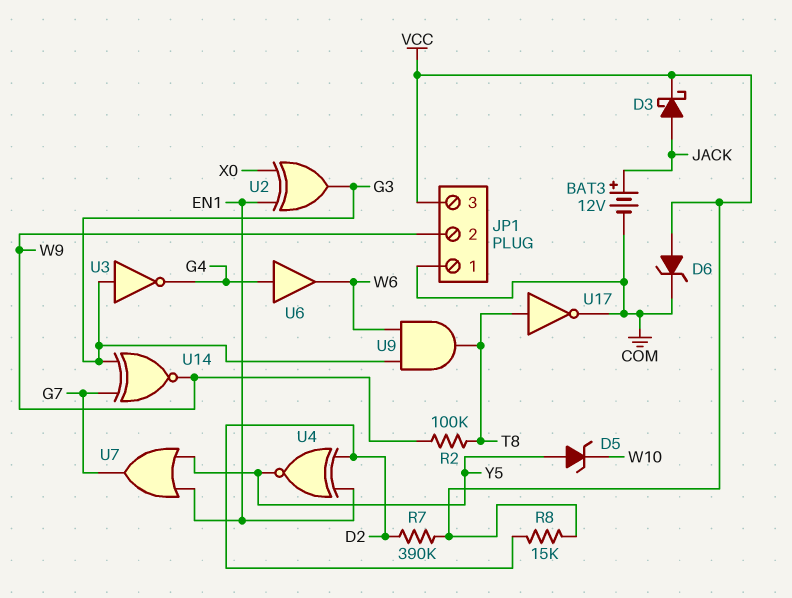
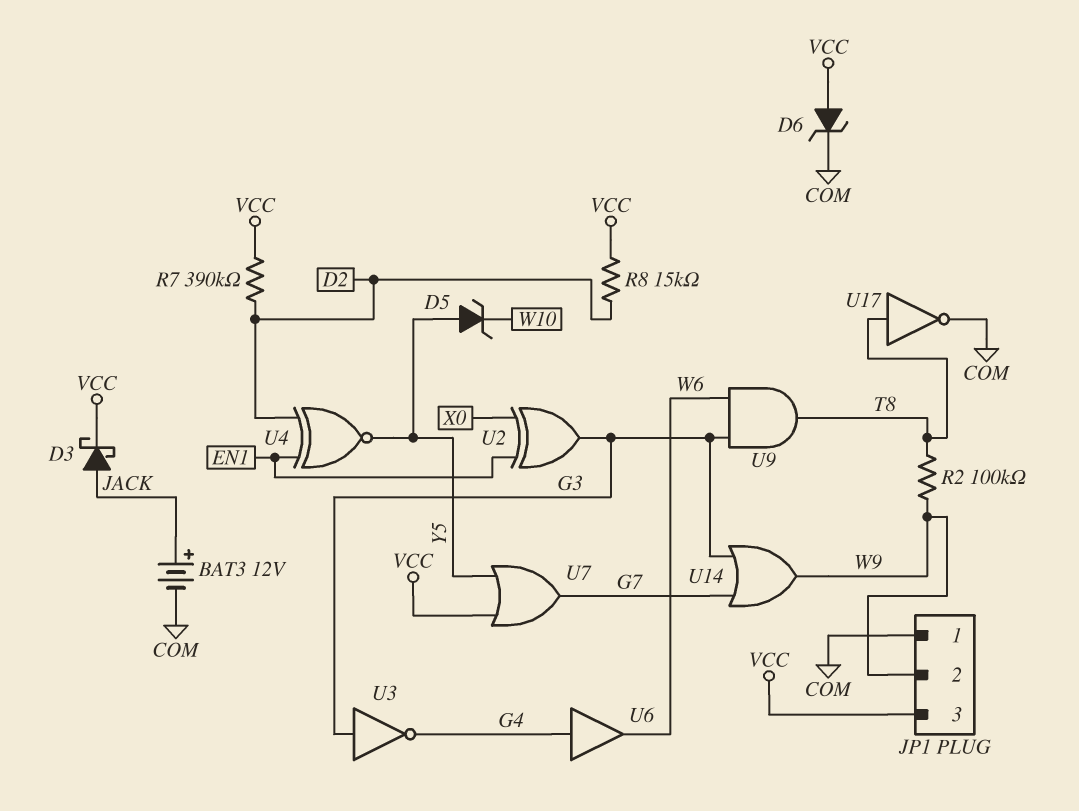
U7: OR (in EN1, in Y5, out G7) -> OR (in VCC, in Y5, out G7)
U14: XNOR (in G3, in G7, out W9) -> OR (in G3, in G7, out W9)

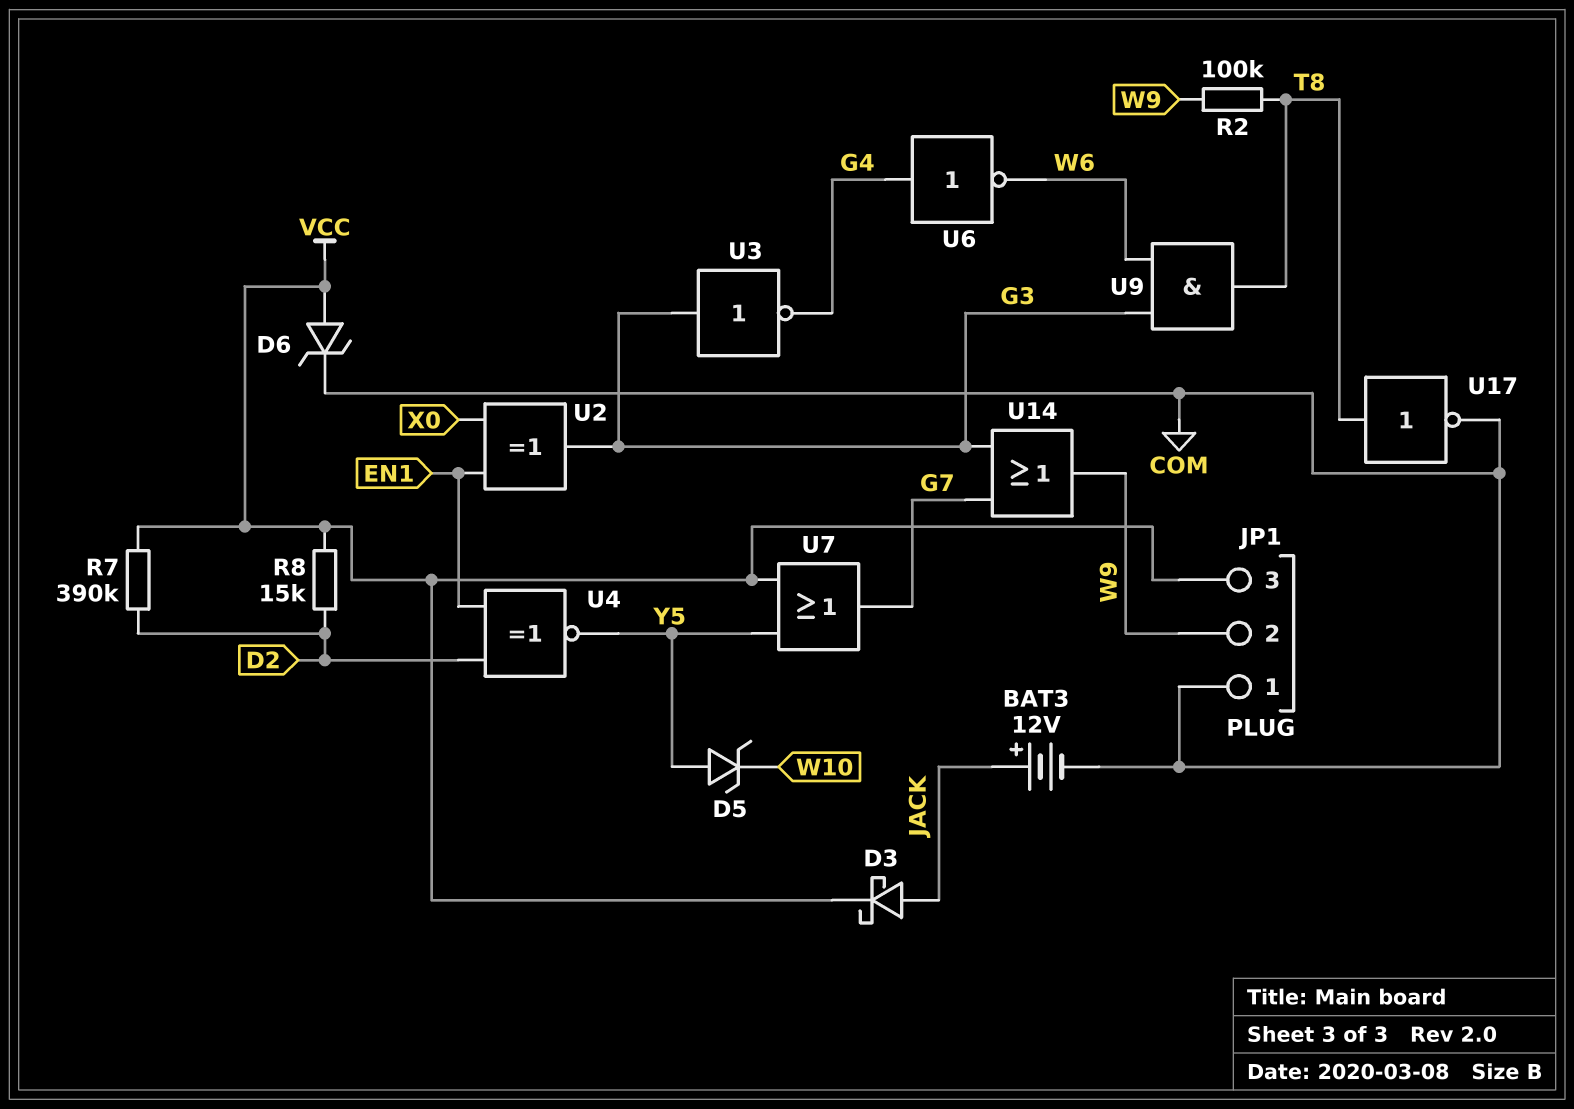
U6: buffer (in G4, out W6) -> NOT (in G4, out W6)

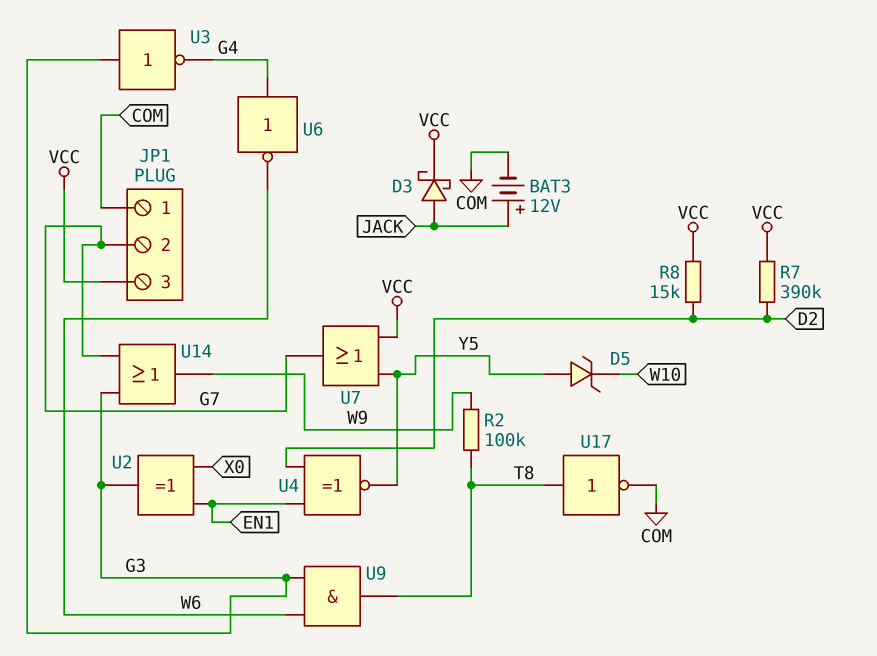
D6: zener (A VCC, K COM) -> none
JP1 pin 2: W9 -> G7

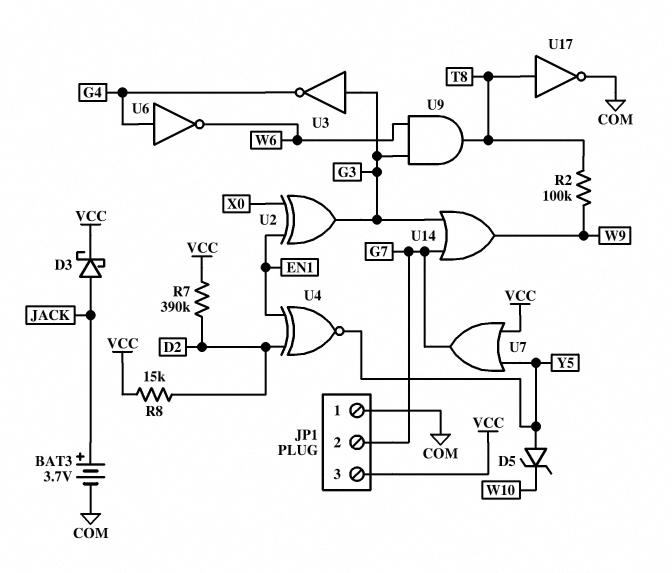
BAT3: 12V (plus JACK, minus COM) -> 3.7V (plus JACK, minus COM)

